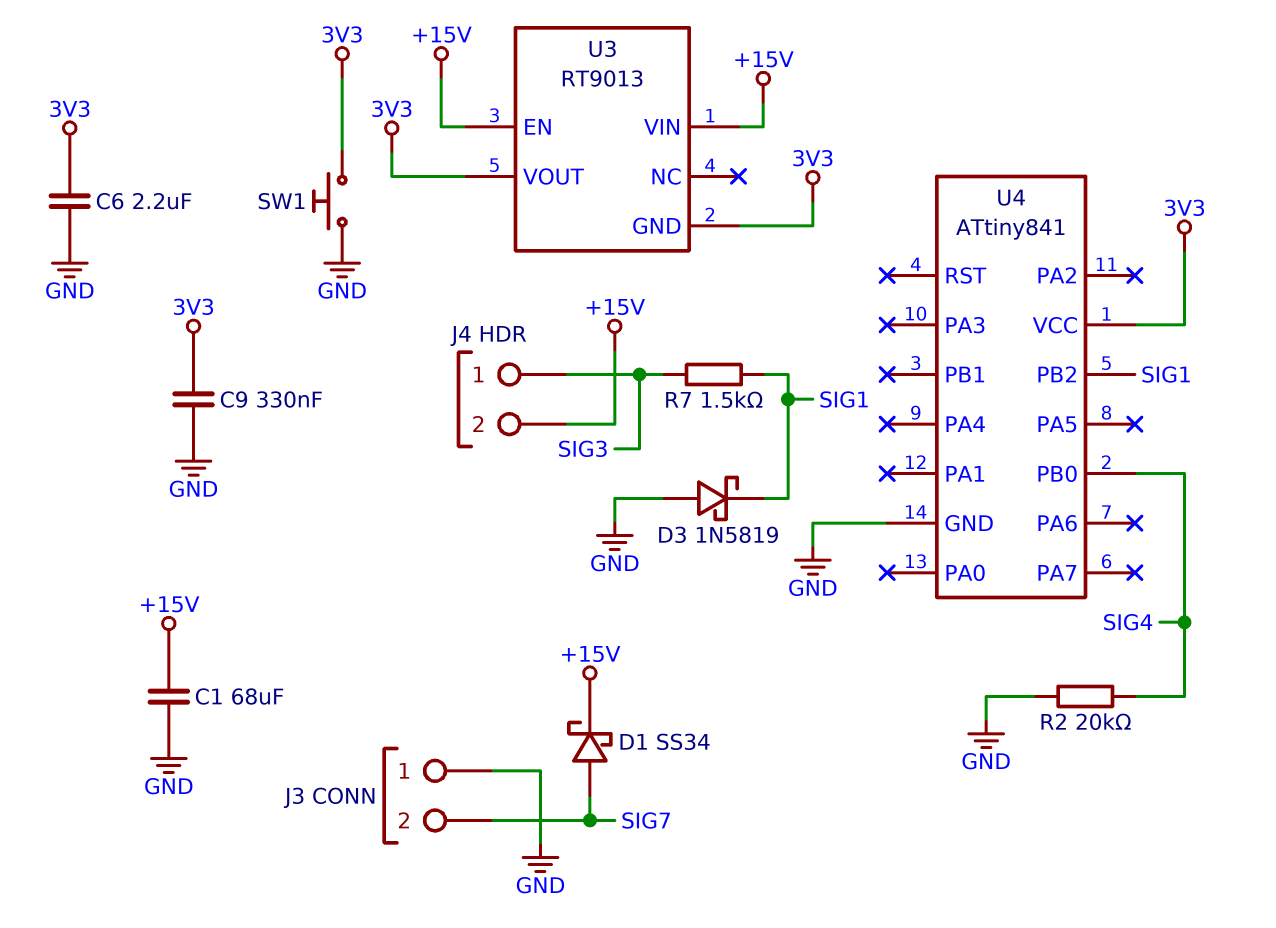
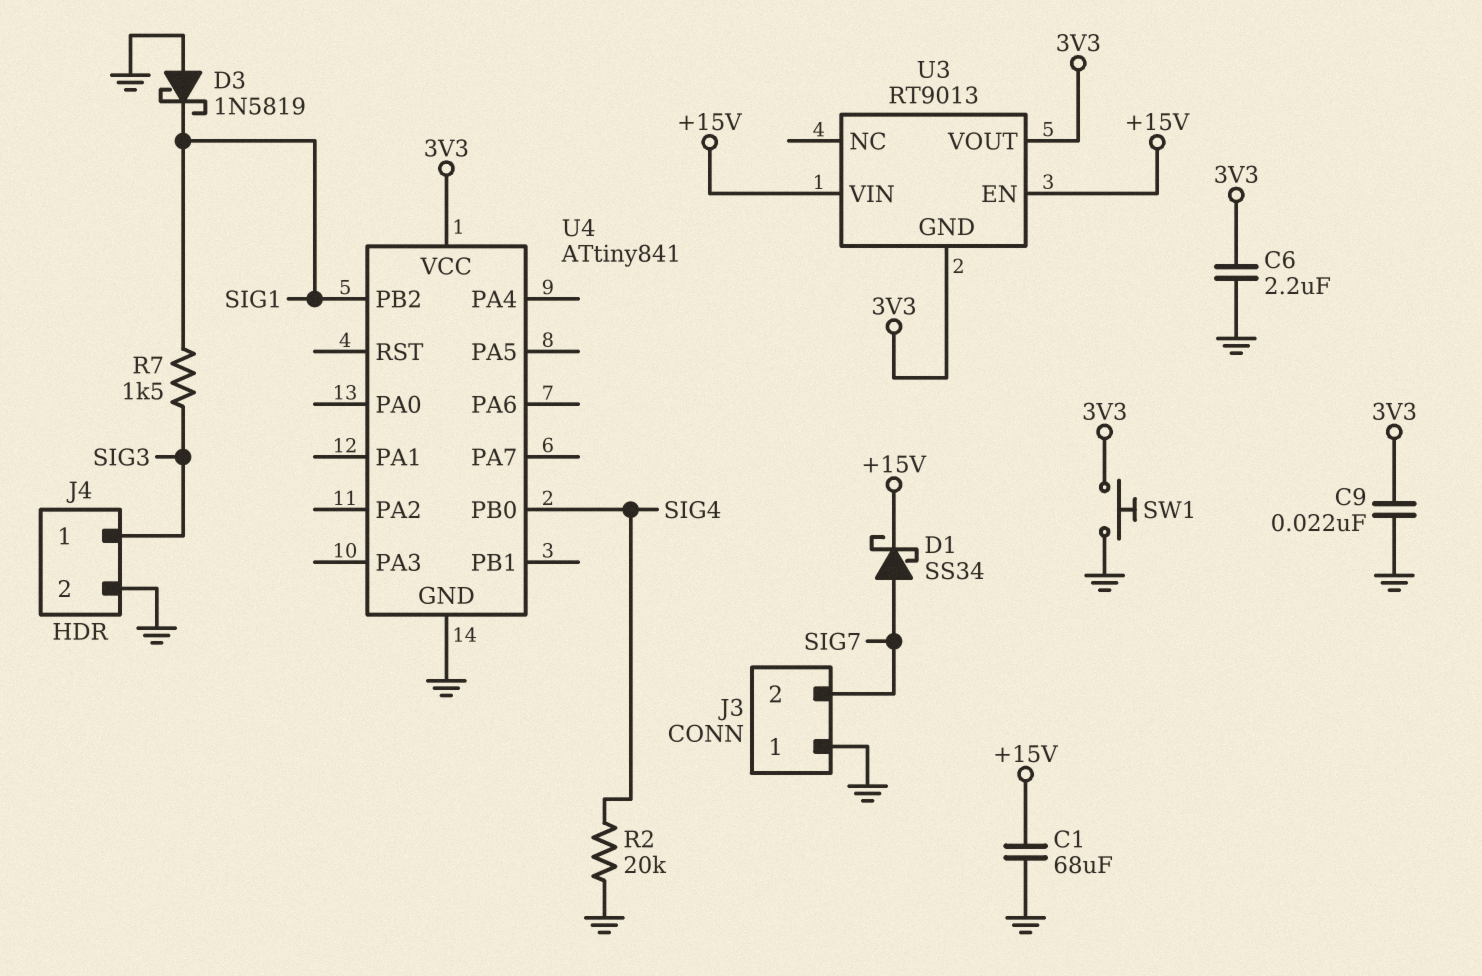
C9: 330nF (3V3, GND) -> 22nF (3V3, GND)
J4 pin 2: +15V -> GND

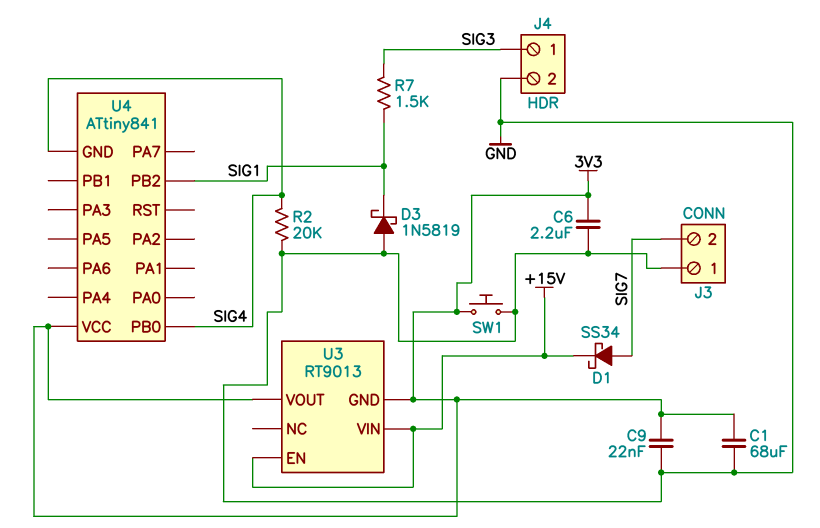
C1: 68uF (+15V, GND) -> 68uF (3V3, GND)
U4 pin GND: GND -> SIG4

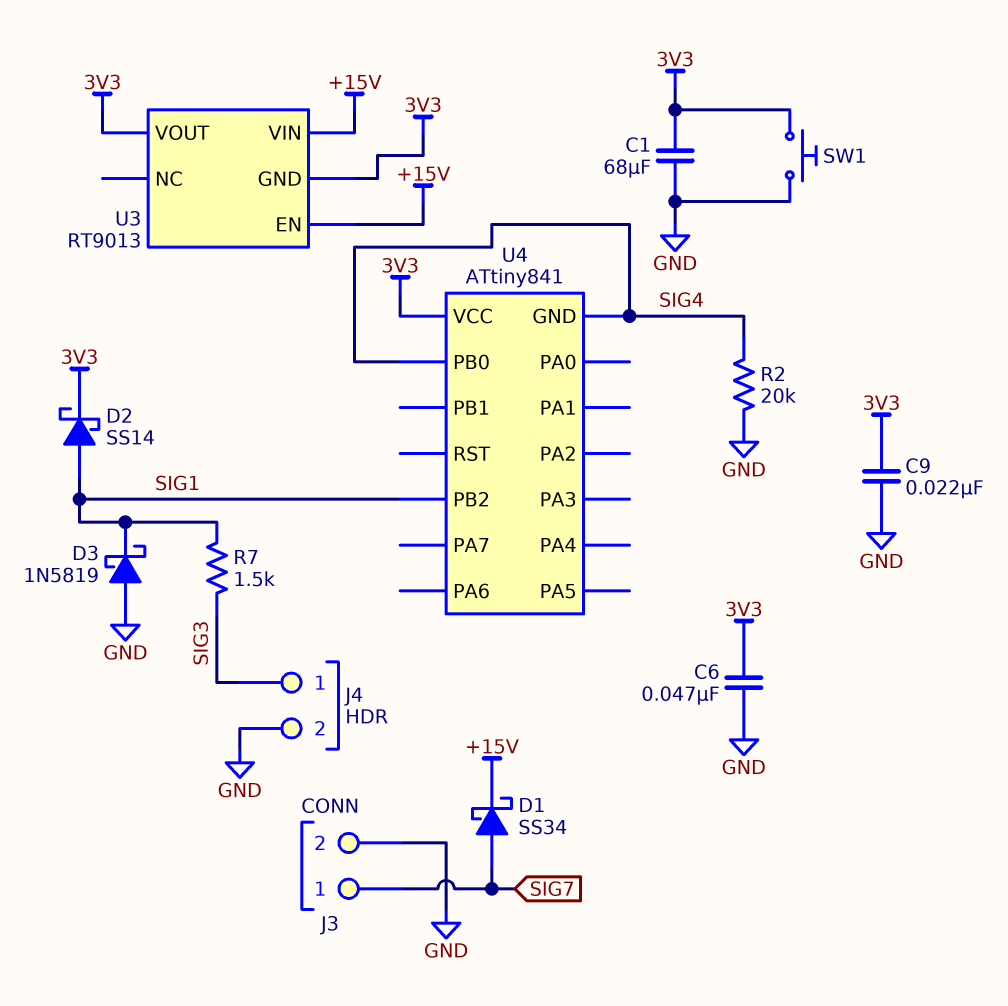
C6: 2.2uF (3V3, GND) -> 47nF (3V3, GND)
D2: none -> schottky SS14 (A SIG1, K 3V3)
J3 pin 1: GND -> SIG7
J3 pin 2: SIG7 -> GND

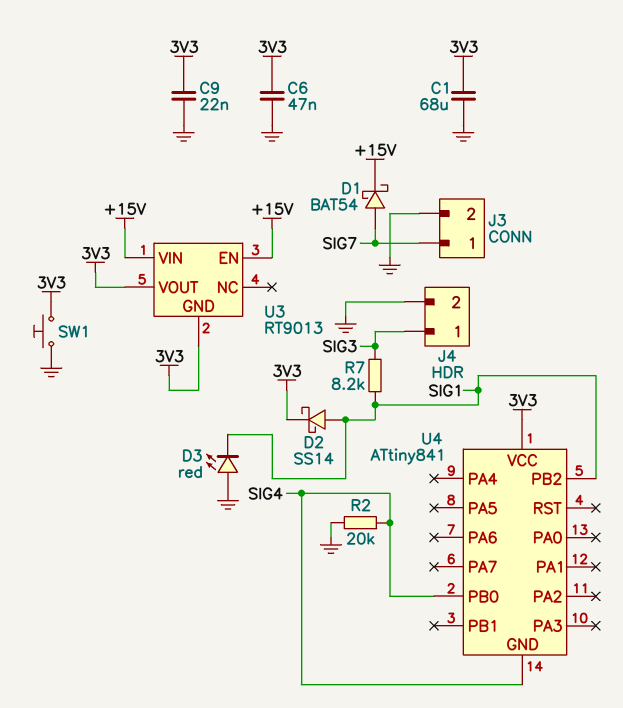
D1: schottky SS34 (A SIG7, K +15V) -> schottky BAT54 (A SIG7, K +15V)
D3: schottky 1N5819 (A GND, K SIG1) -> LED red (A GND, K SIG1)
R7: 1.5k (SIG1, SIG3) -> 8.2k (SIG1, SIG3)

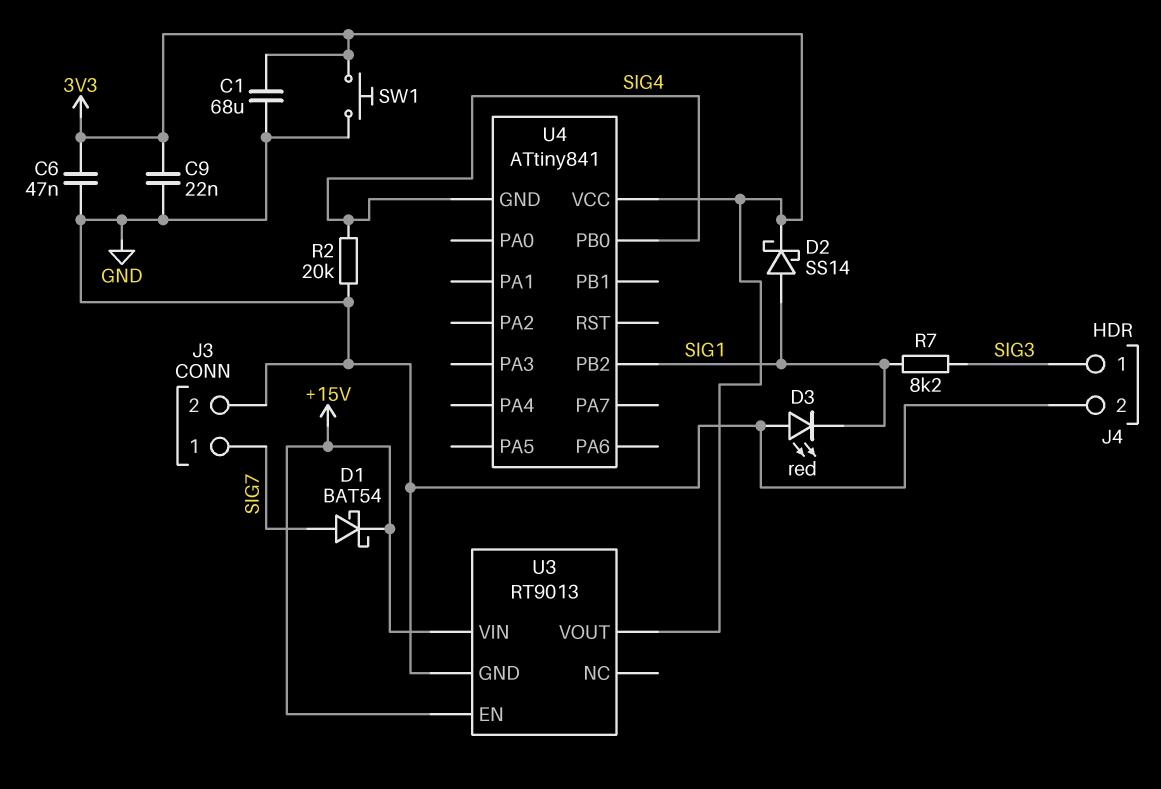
U3 pin GND: 3V3 -> GND

